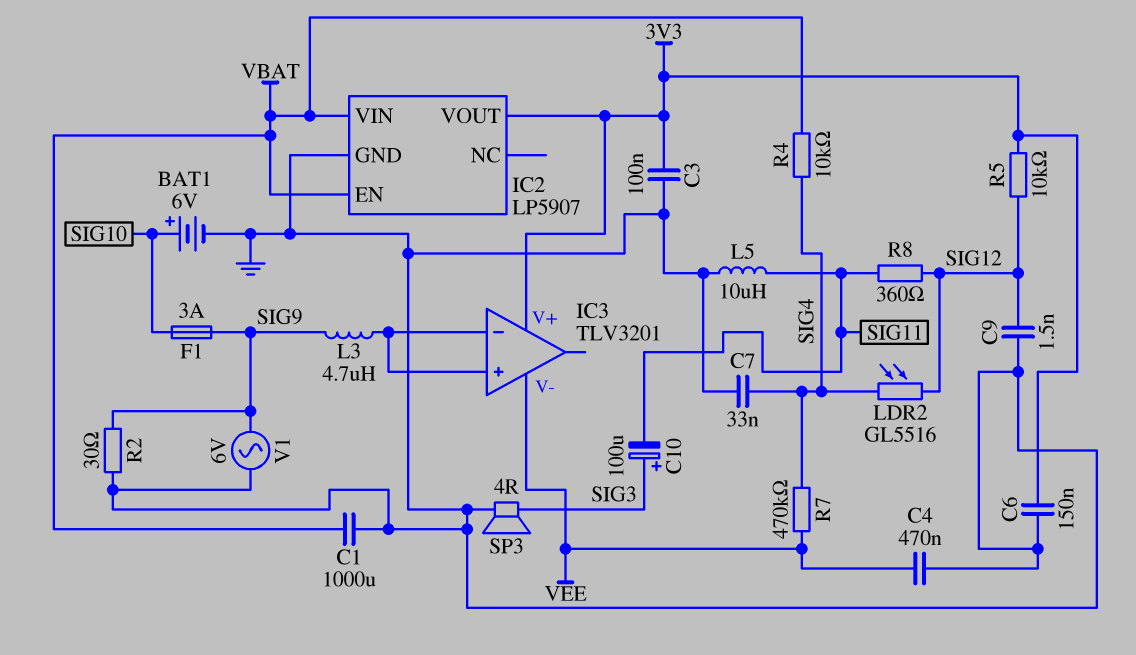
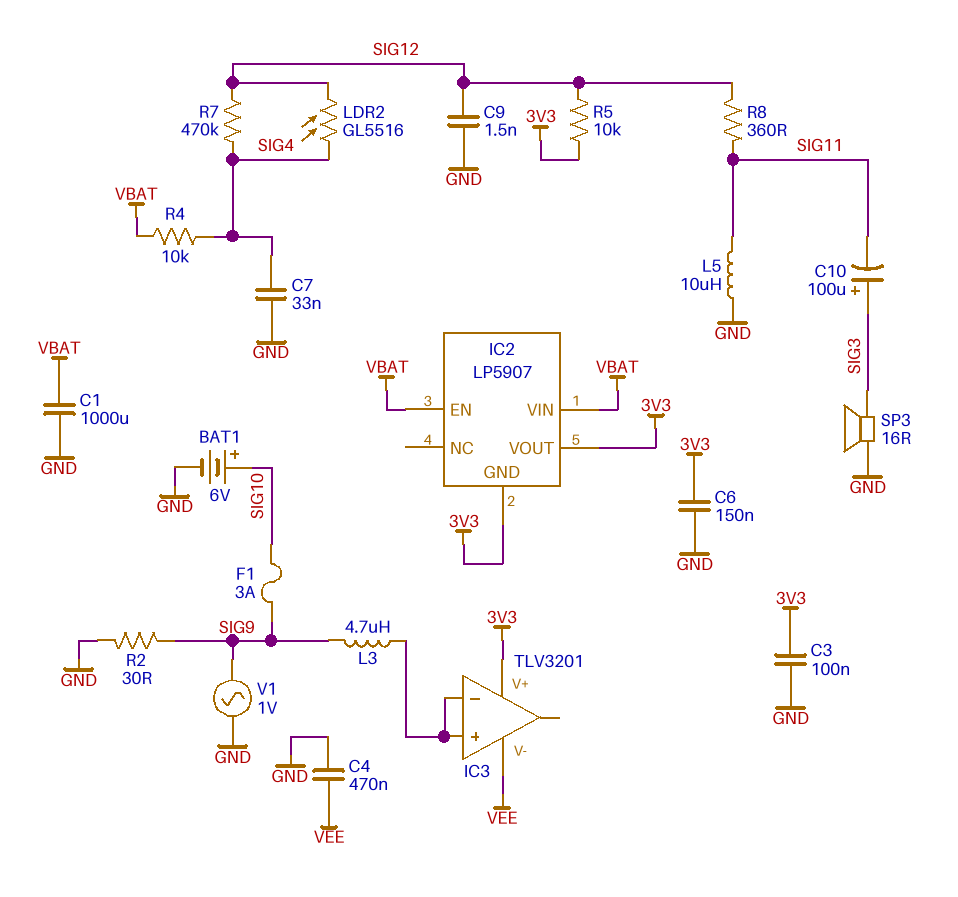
IC2 pin GND: GND -> 3V3
R7: 470k (SIG4, VEE) -> 470k (SIG4, SIG12)
SP3: speaker 4R (GND, SIG3) -> speaker 16R (GND, SIG3)
V1: AC 6V (GND, SIG9) -> AC 1V (GND, SIG9)

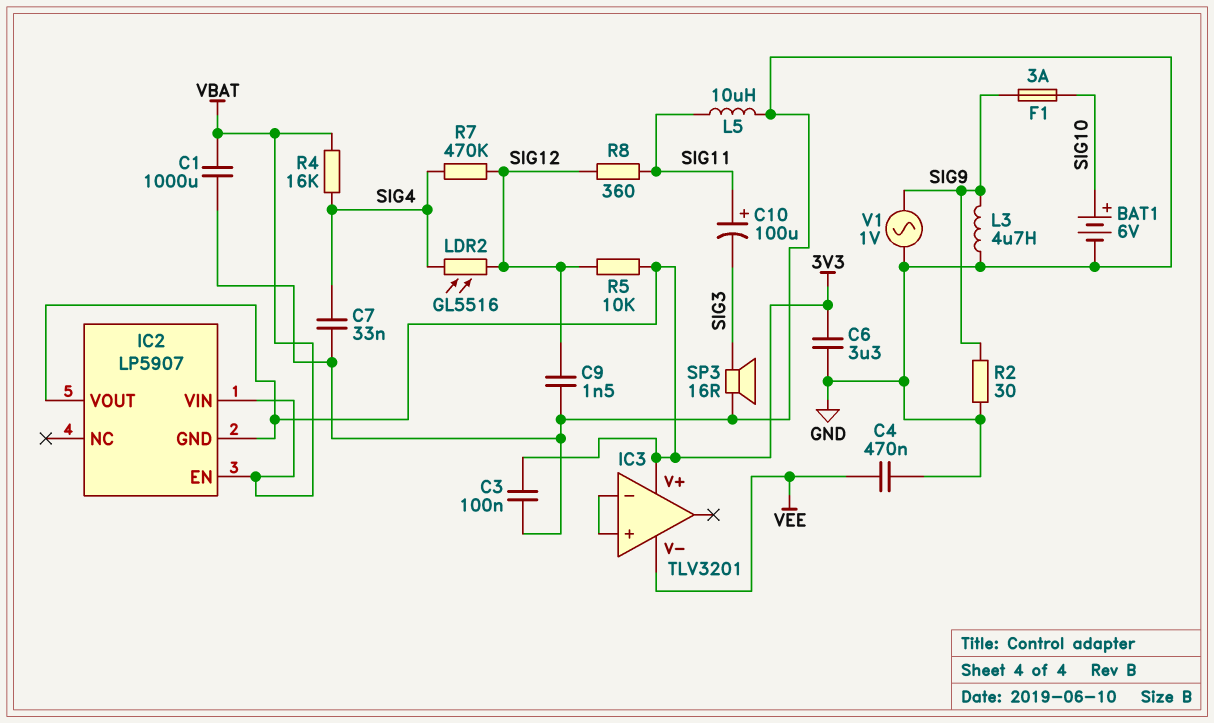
C6: 150nF (3V3, GND) -> 3.3uF (3V3, GND)
C10: 100uF (plus SIG3, minus SIG11) -> 100uF (plus SIG11, minus SIG3)
L3: 4.7uH (IC3/in+, SIG9) -> 4.7uH (GND, SIG9)
R4: 10k (SIG4, VBAT) -> 16k (SIG4, VBAT)

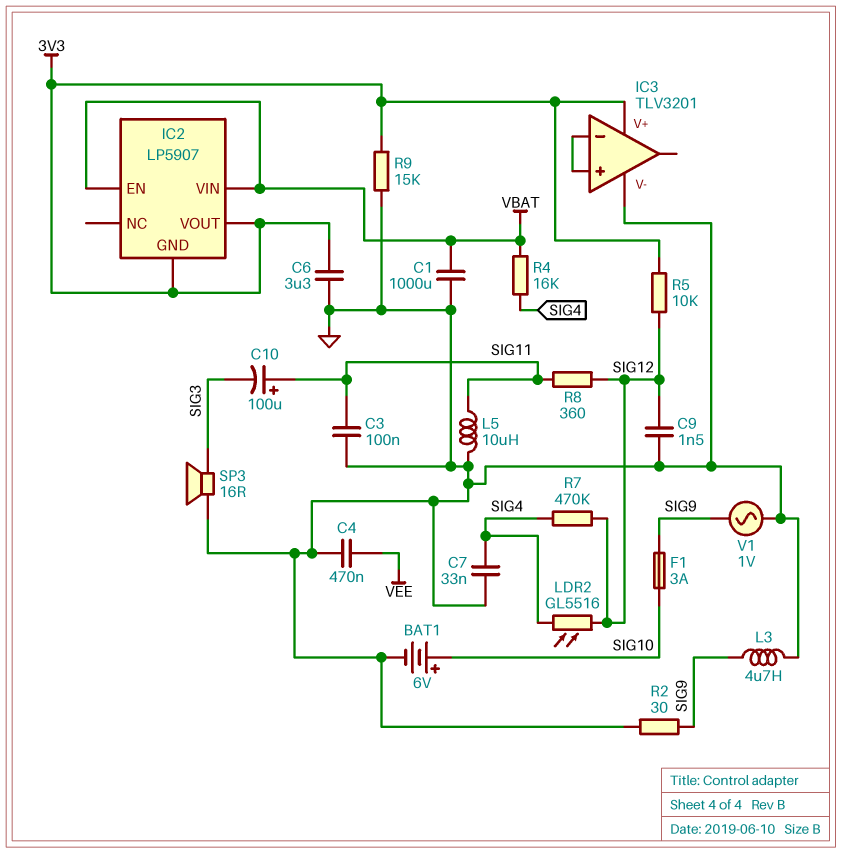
C3: 100nF (3V3, GND) -> 100nF (GND, SIG11)
IC3 pin V-: VEE -> GND
R9: none -> 15k (3V3, GND)

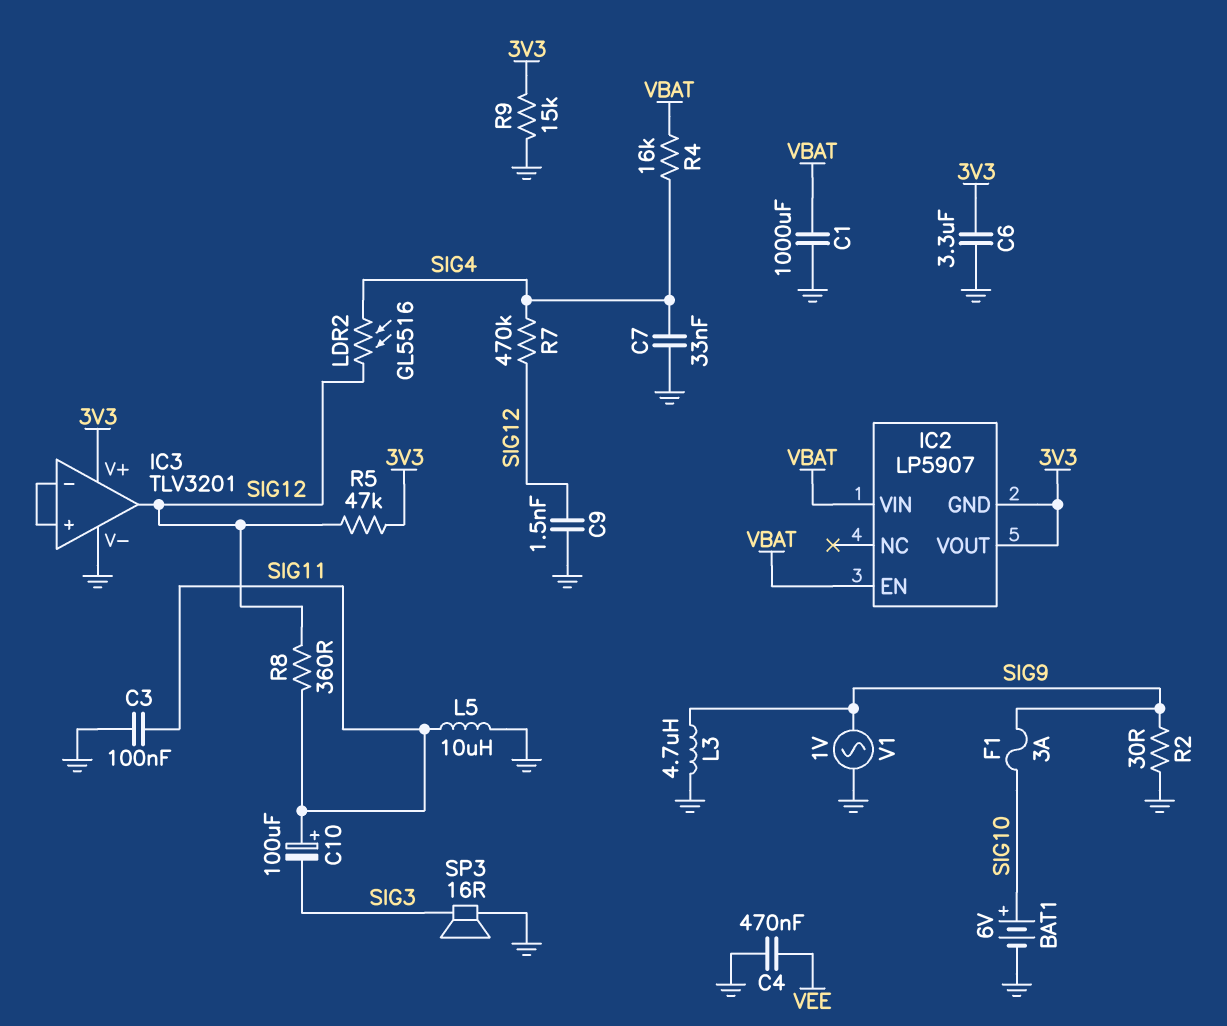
IC3 pin out: none -> SIG12
R5: 10k (3V3, SIG12) -> 47k (3V3, SIG12)

